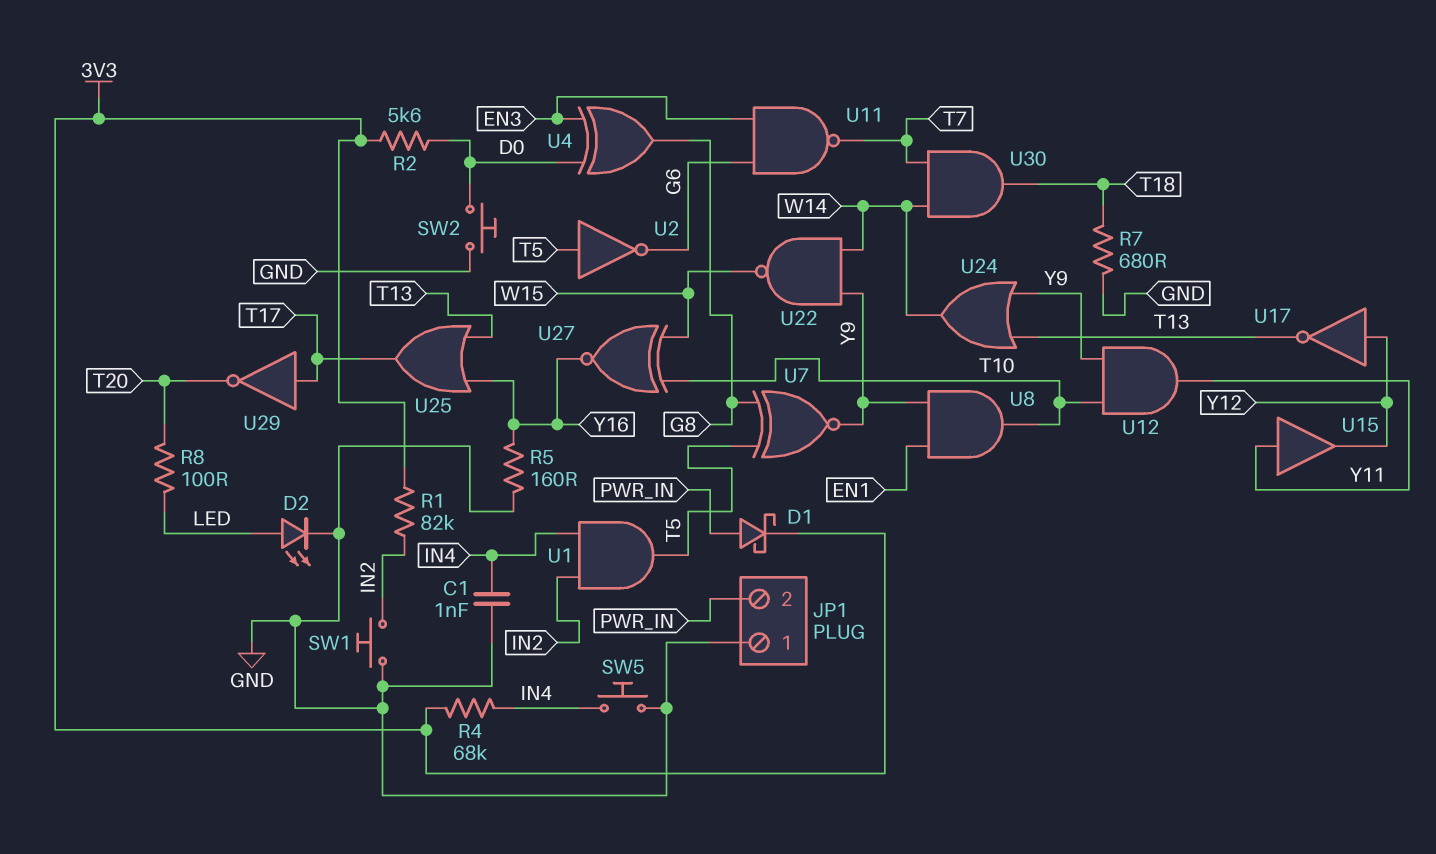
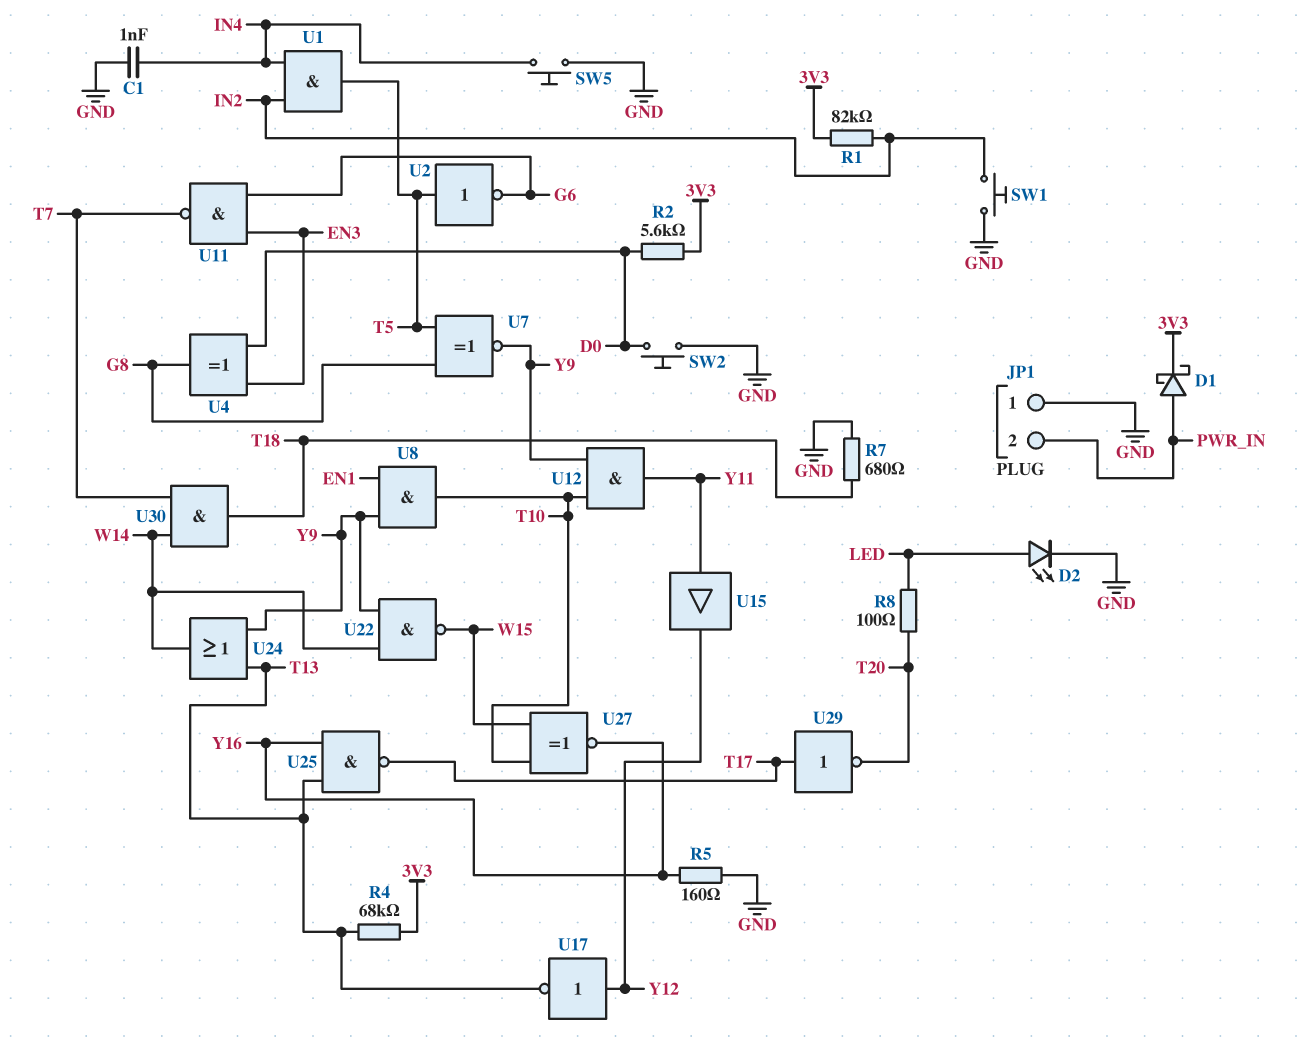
R4: 68k (3V3, IN4) -> 68k (3V3, T13)
U25: OR (in T13, in Y16, out T17) -> NAND (in T13, in Y16, out T17)

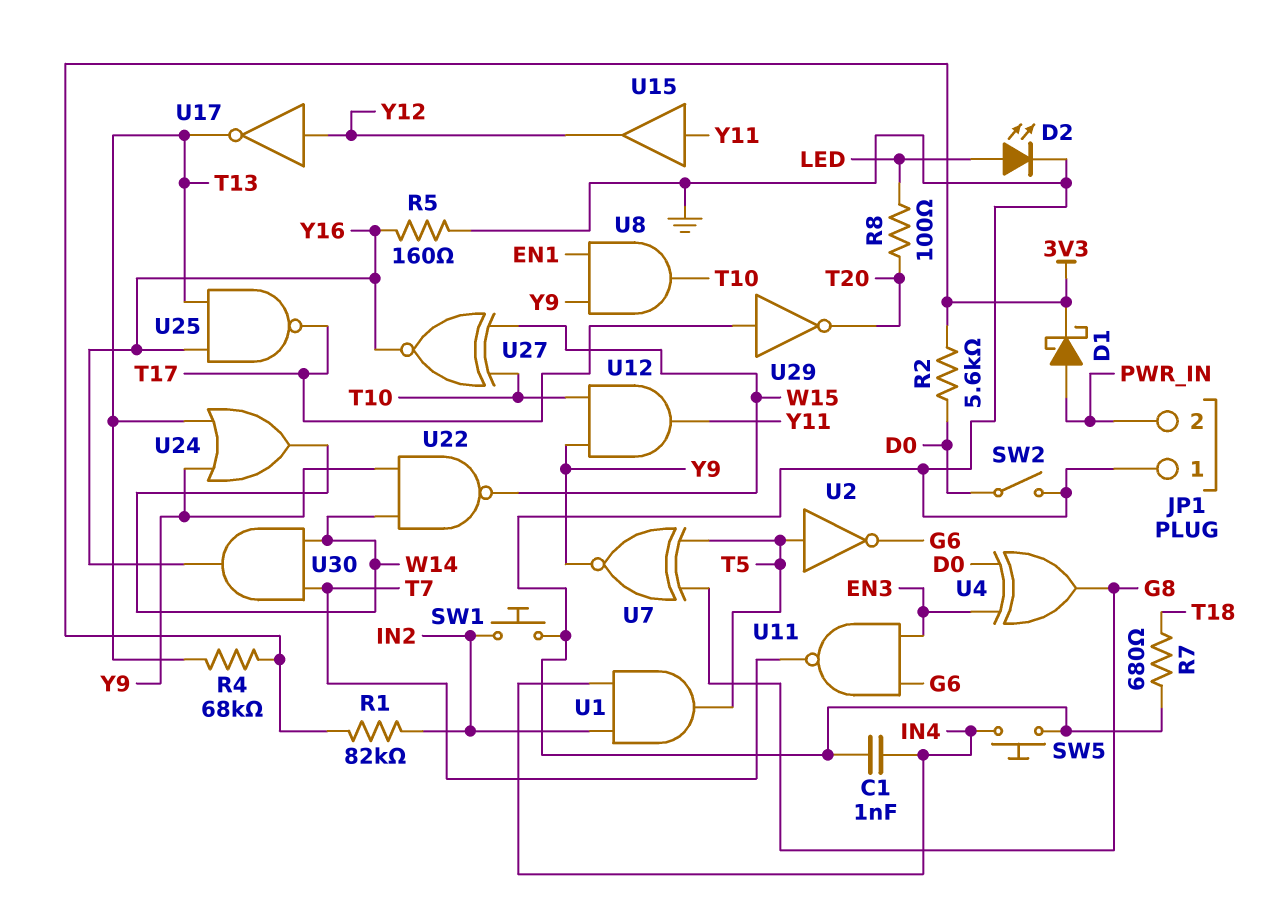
SW2: button (D0, GND) -> switch (D0, GND)
U30: AND (in T7, in W14, out T18) -> AND (in T7, in W14, out Y16)

